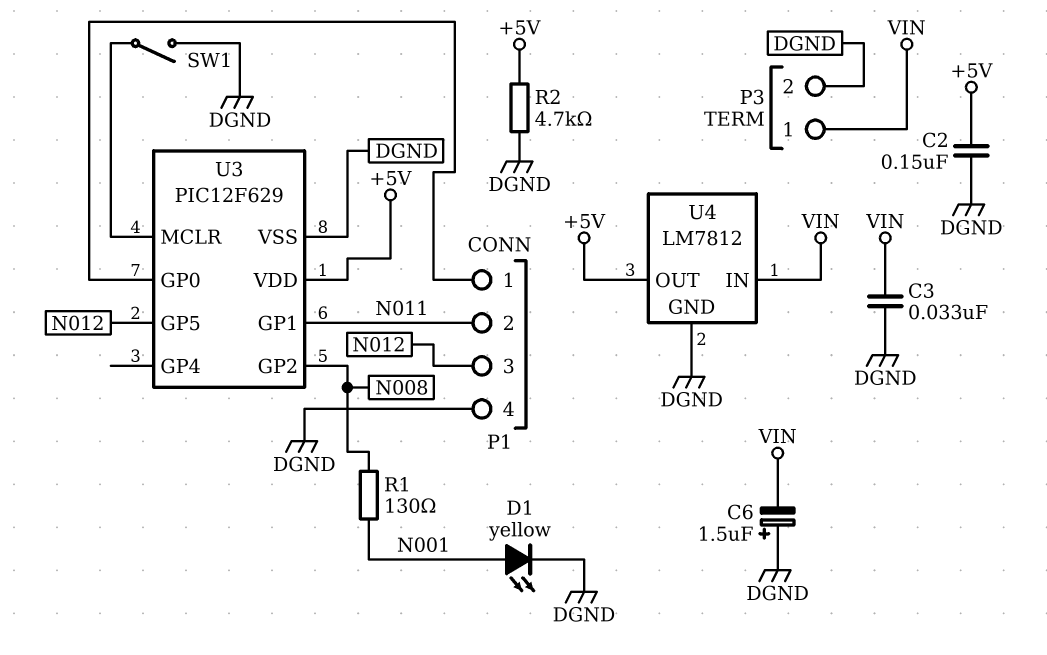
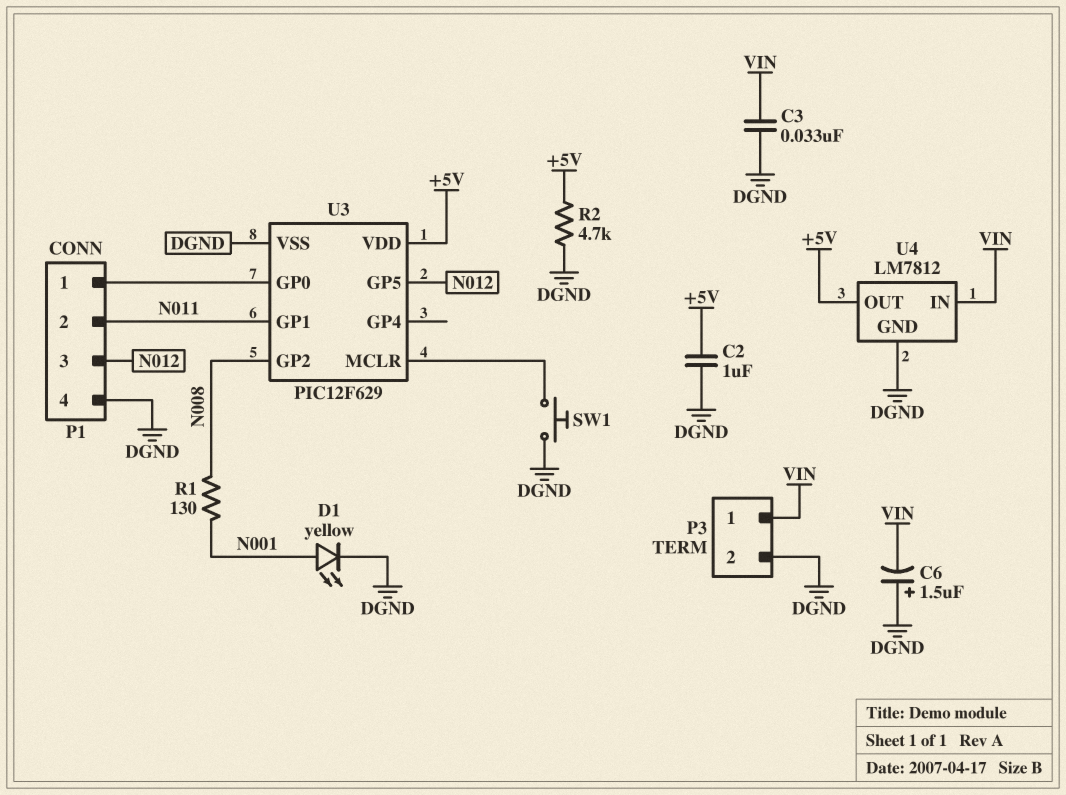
C2: 150nF (+5V, DGND) -> 1uF (+5V, DGND)
SW1: switch (DGND, U3/MCLR) -> button (DGND, U3/MCLR)

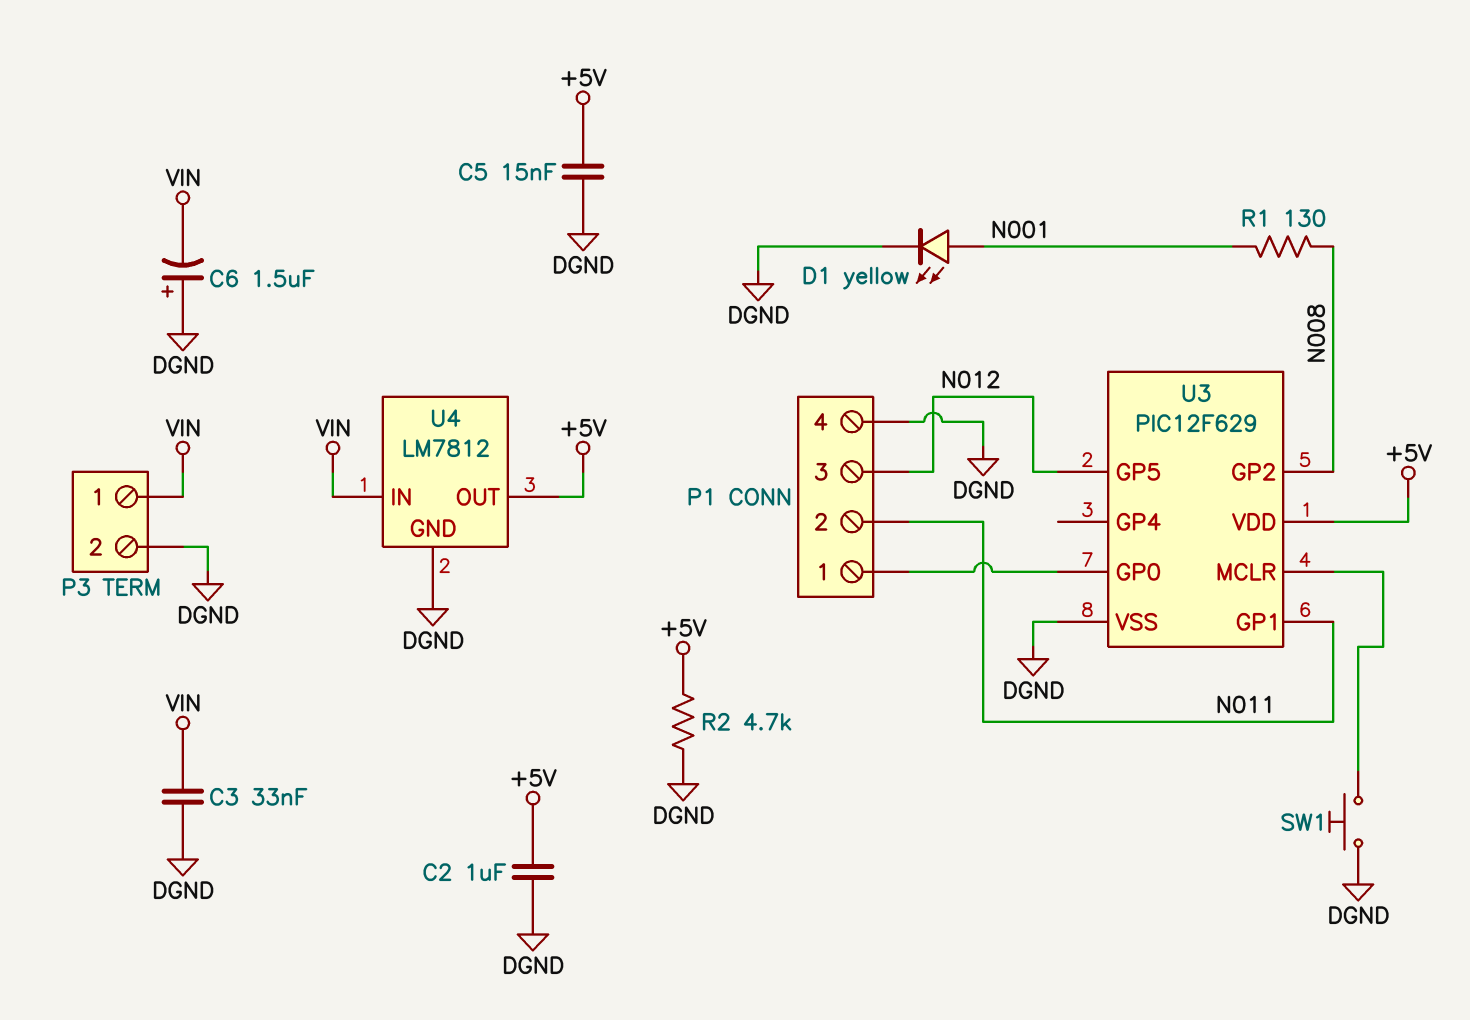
C5: none -> 15nF (+5V, DGND)

